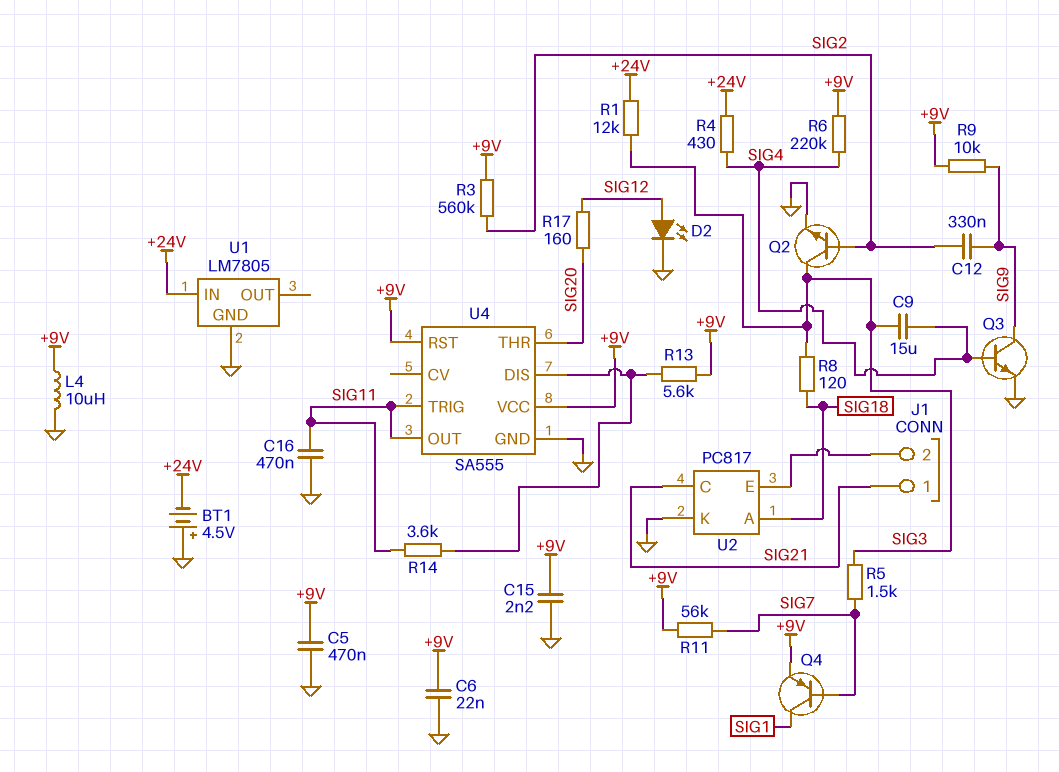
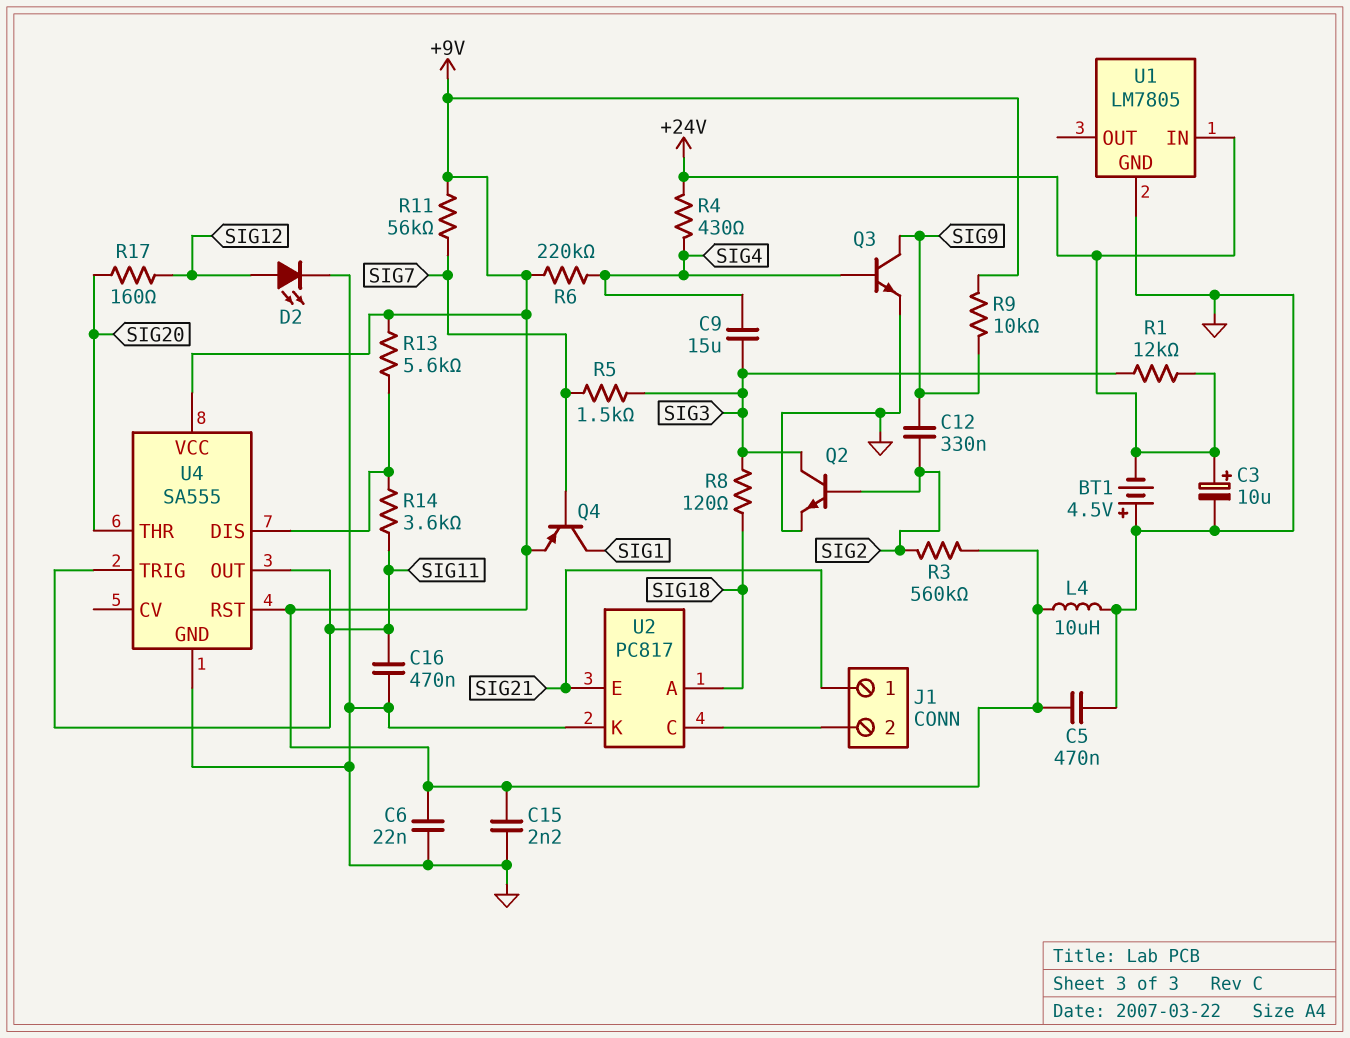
C3: none -> 10uF (plus +24V, minus GND)
U2 pin C: SIG21 -> J1/2
U2 pin E: J1/2 -> SIG21

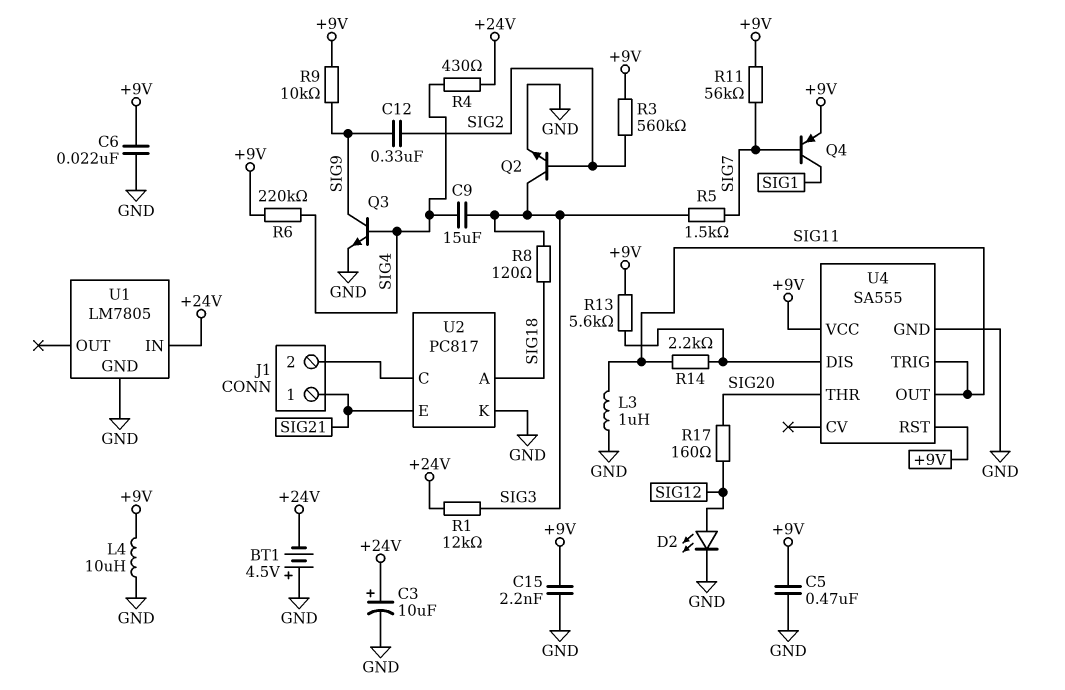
C16: 470nF (GND, SIG11) -> none
L3: none -> 1uH (GND, SIG11)
R14: 3.6k (SIG11, U4/DIS) -> 2.2k (SIG11, U4/DIS)

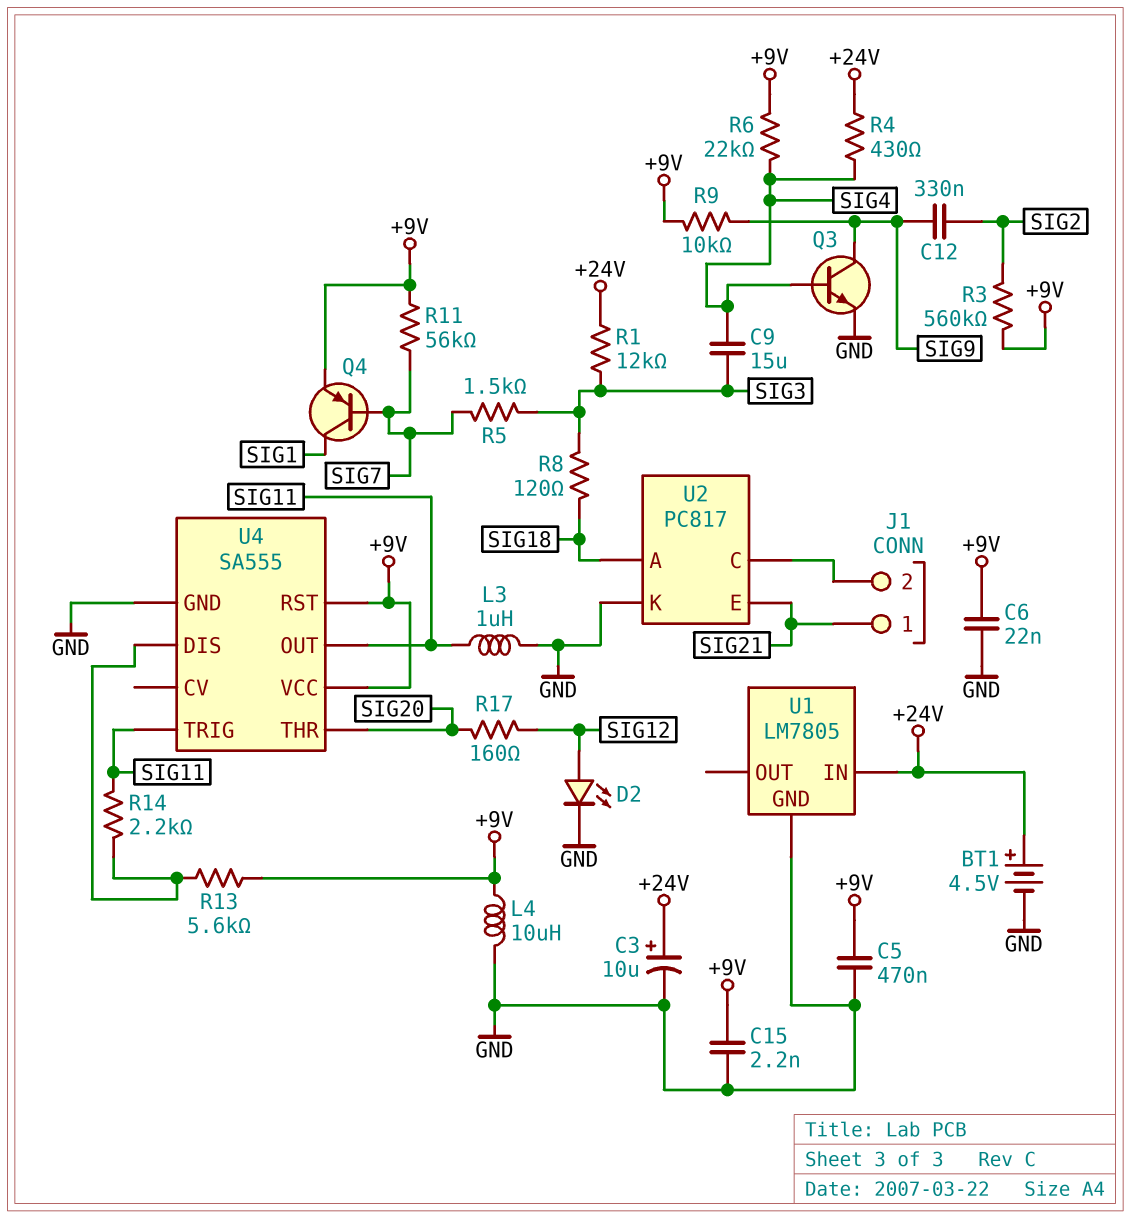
BT1: 4.5V (plus GND, minus +24V) -> 4.5V (plus +24V, minus GND)
Q2: NPN (B SIG2, C SIG3, E GND) -> none
R6: 220k (+9V, SIG4) -> 22k (+9V, SIG4)

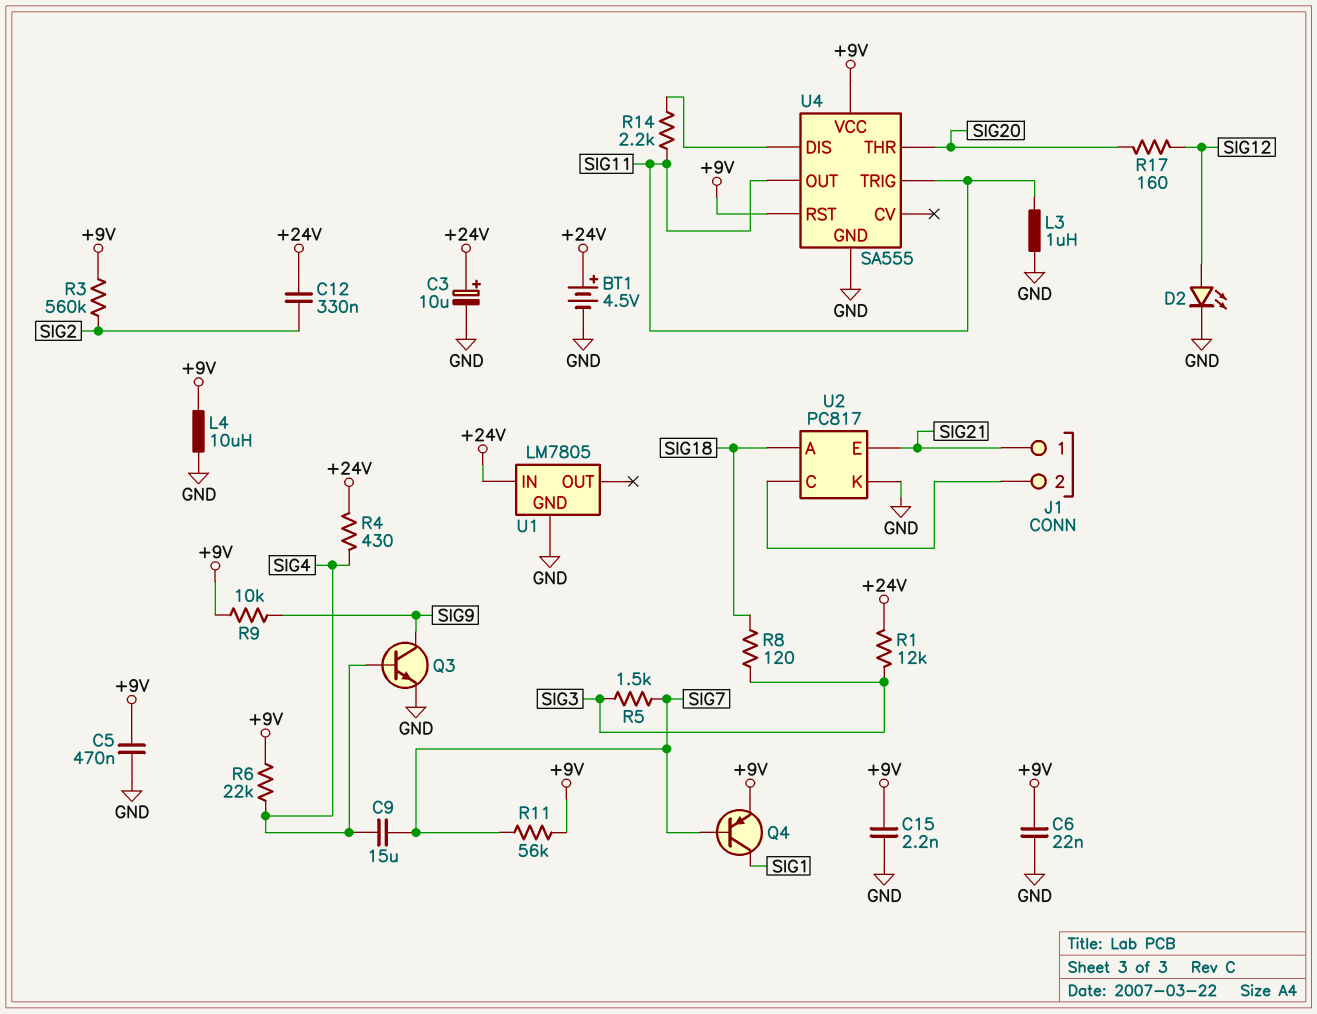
C9: 15uF (SIG3, SIG4) -> 15uF (SIG4, SIG7)
C12: 330nF (SIG2, SIG9) -> 330nF (+24V, SIG2)
R13: 5.6k (+9V, U4/DIS) -> none

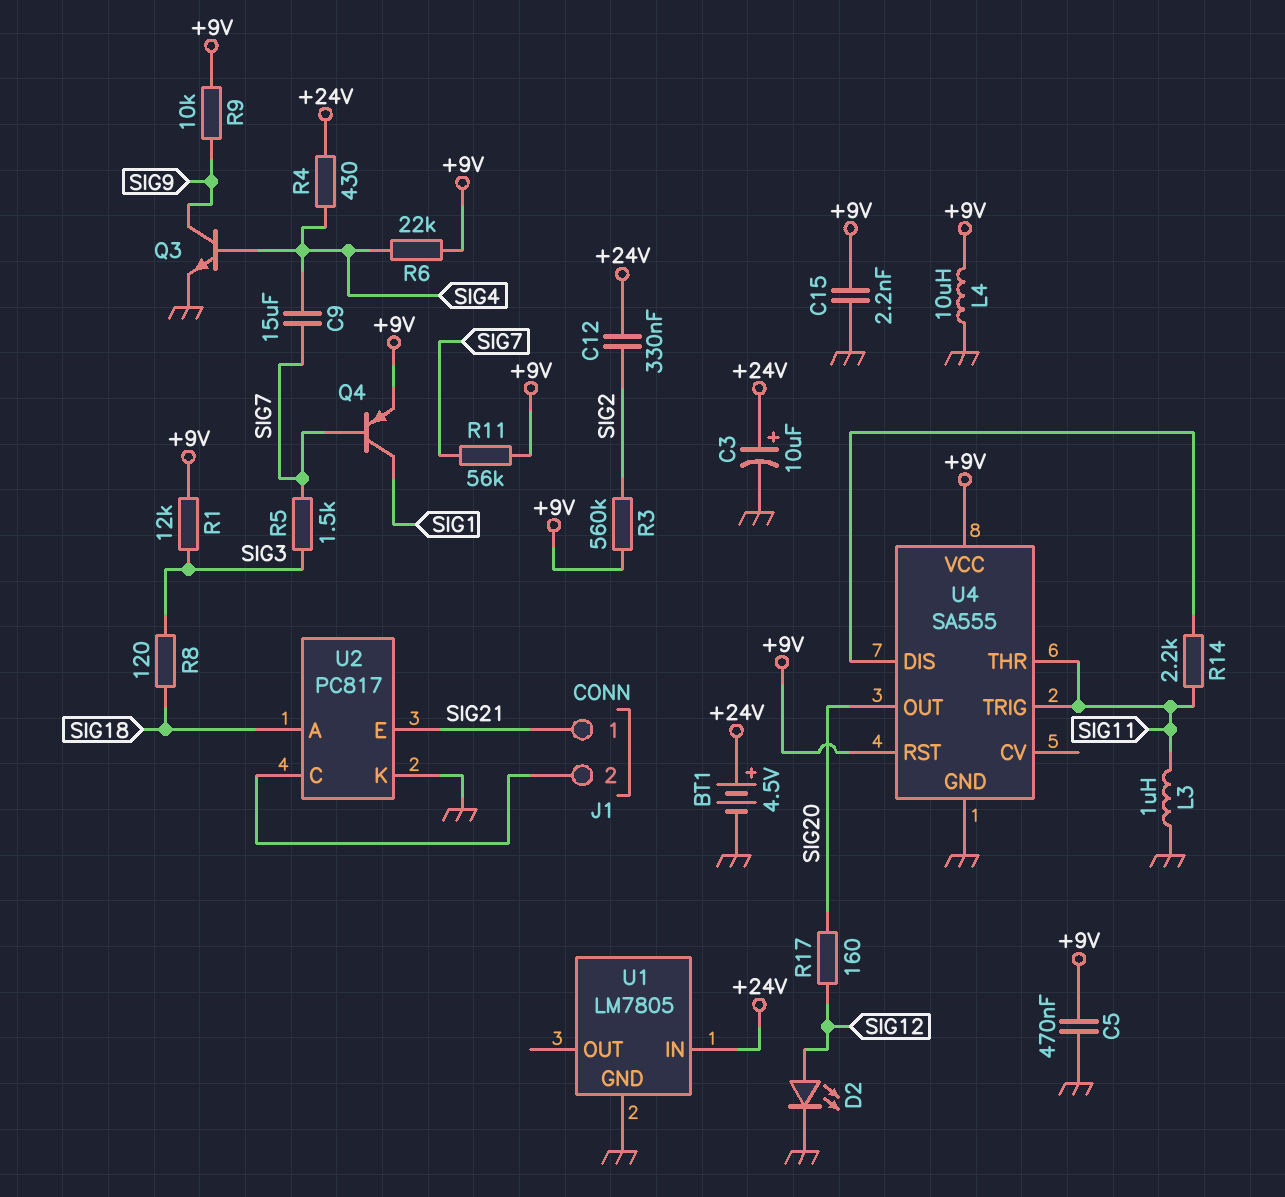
C6: 22nF (+9V, GND) -> none
R1: 12k (+24V, SIG3) -> 12k (+9V, SIG3)
U4 pin OUT: SIG11 -> SIG20
U4 pin THR: SIG20 -> SIG11

